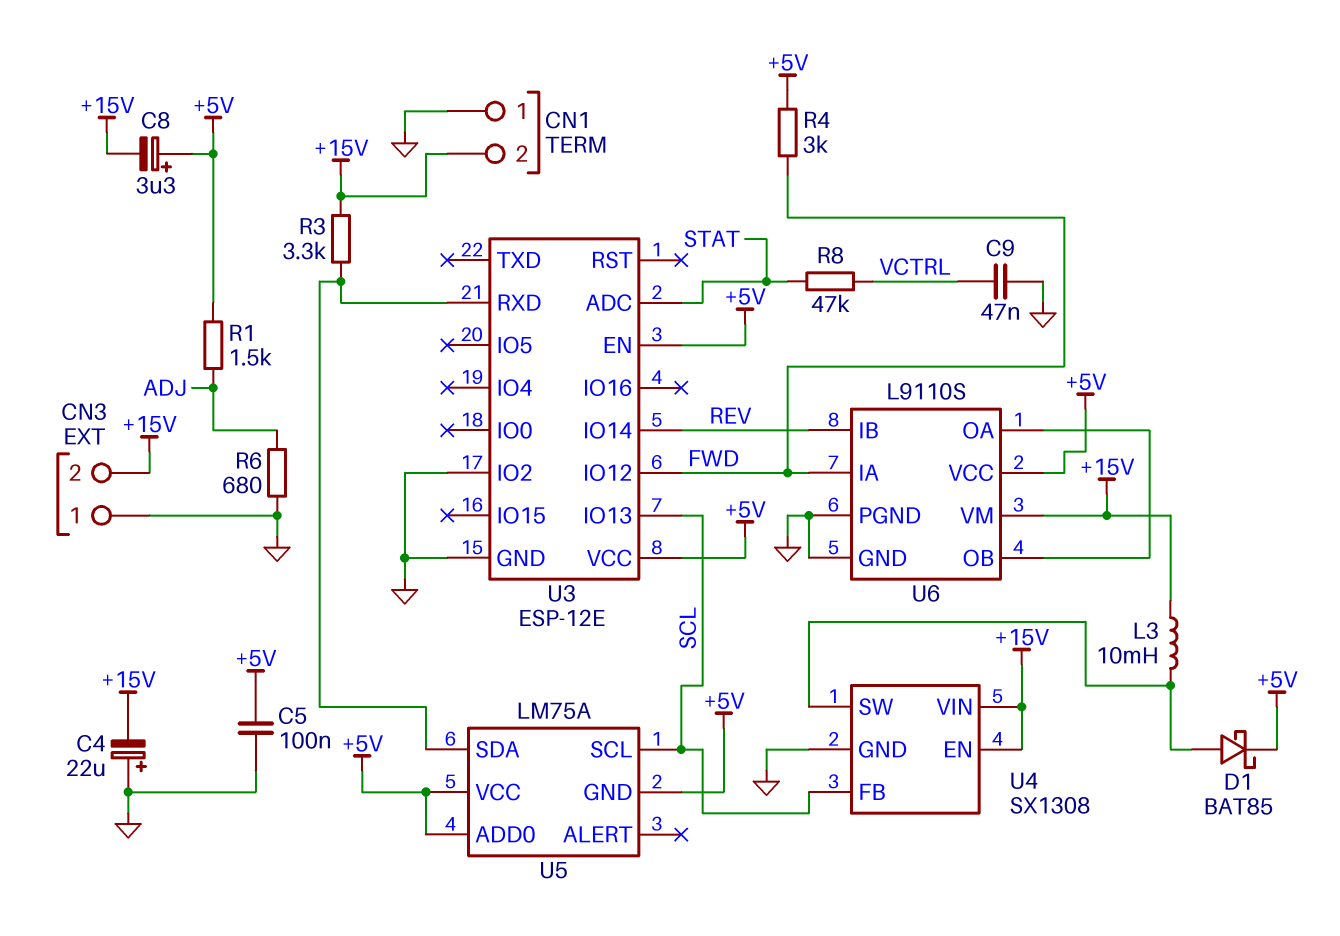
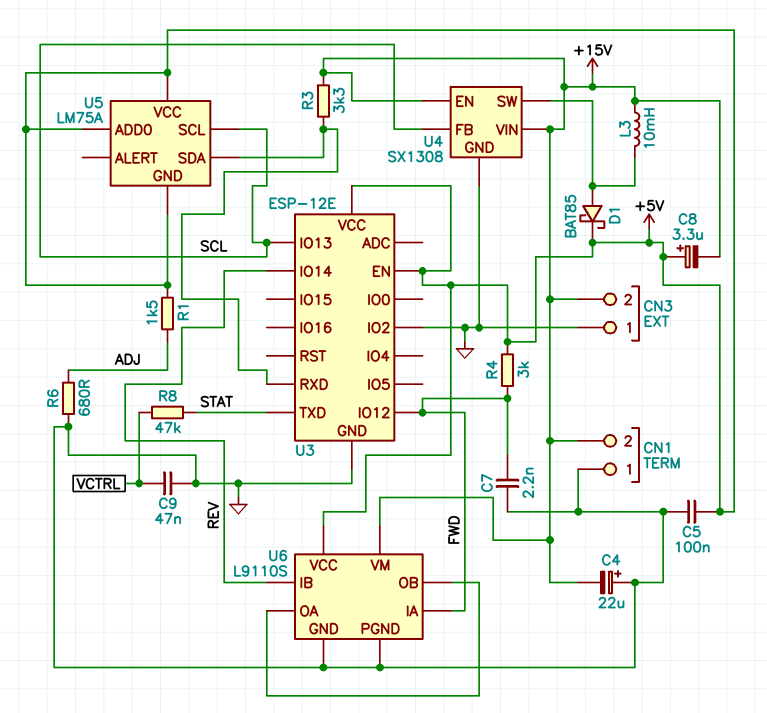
C7: none -> 2.2nF (FWD, GND)
U3 pin ADC: STAT -> none
U3 pin TXD: none -> STAT

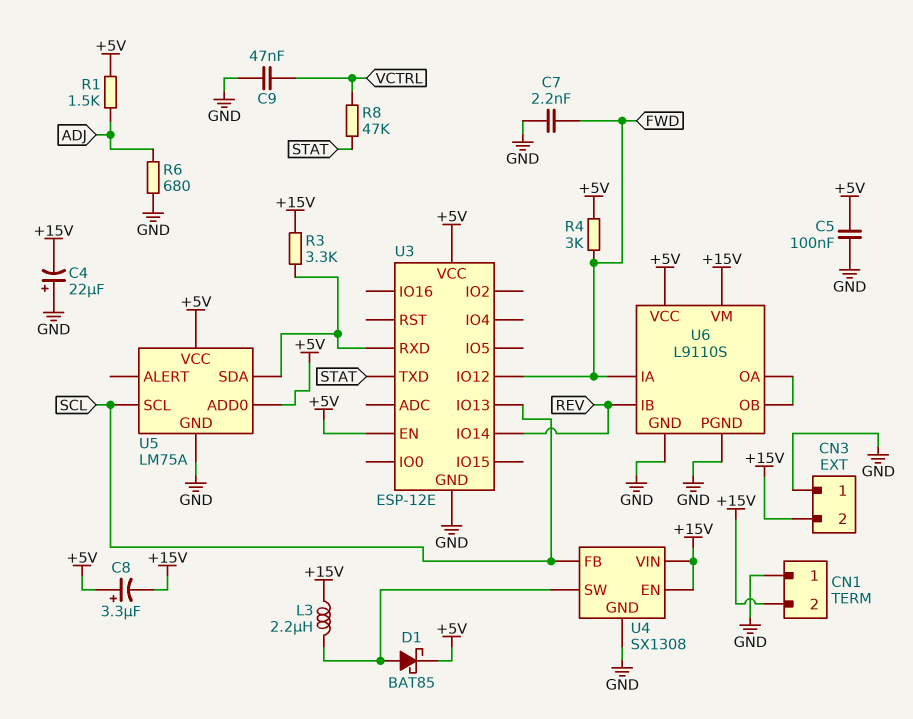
L3: 10mH (+15V, U4/SW) -> 2.2uH (+15V, U4/SW)
U3 pin IO2: GND -> none
U5 pin GND: +5V -> GND

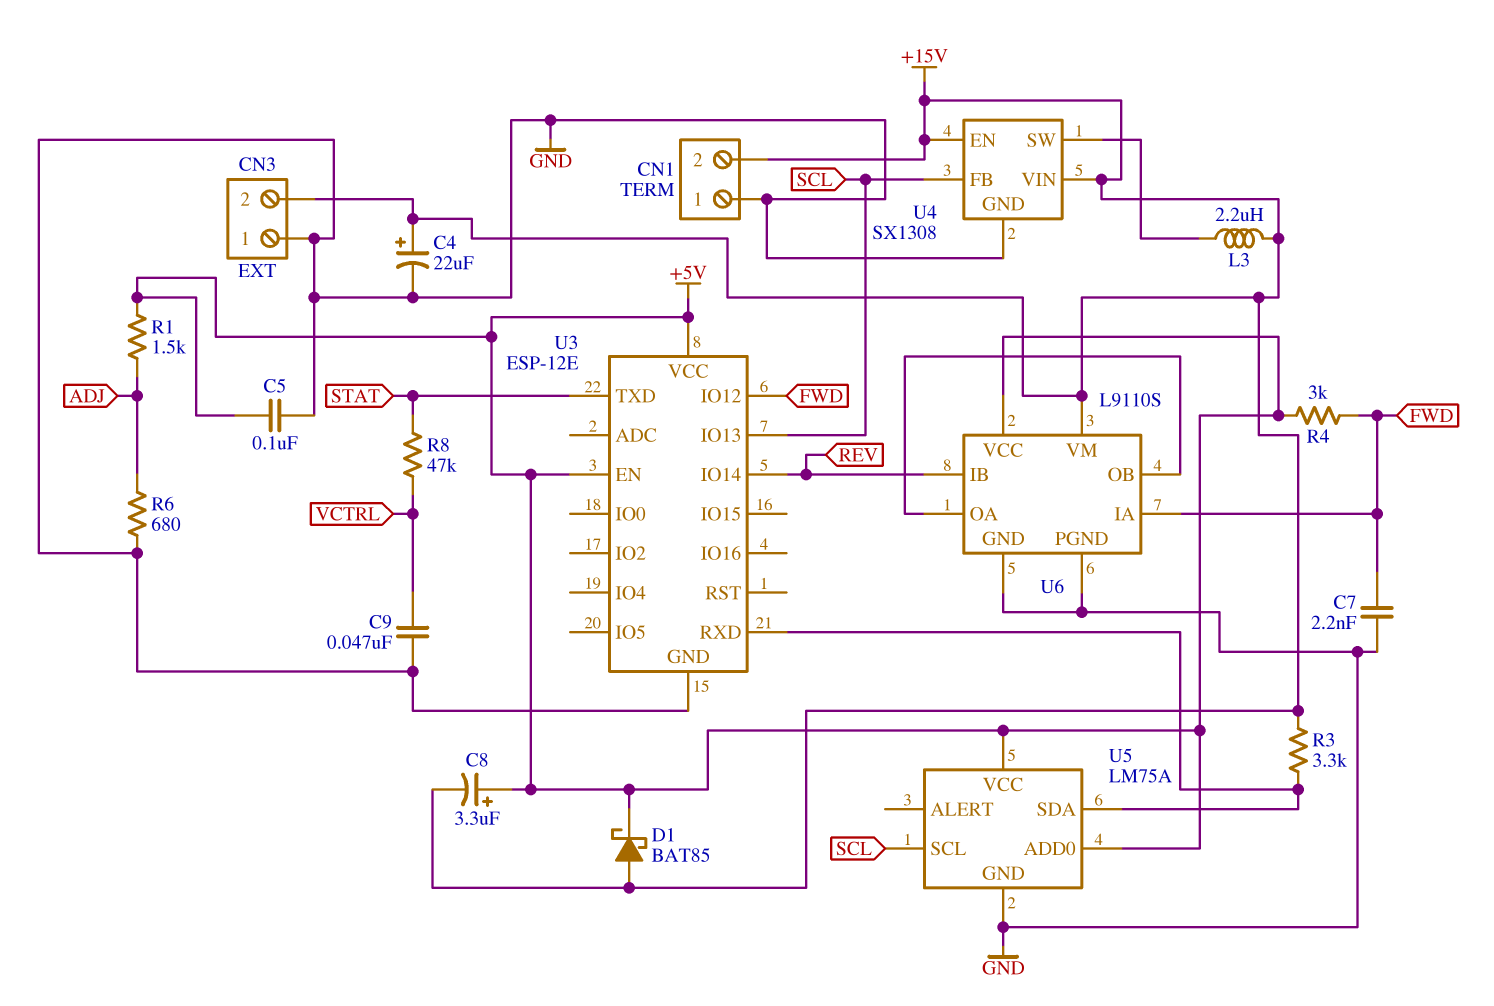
C4: 22uF (plus GND, minus +15V) -> 22uF (plus +15V, minus GND)
D1: schottky BAT85 (A U4/SW, K +5V) -> schottky BAT85 (A +15V, K +5V)

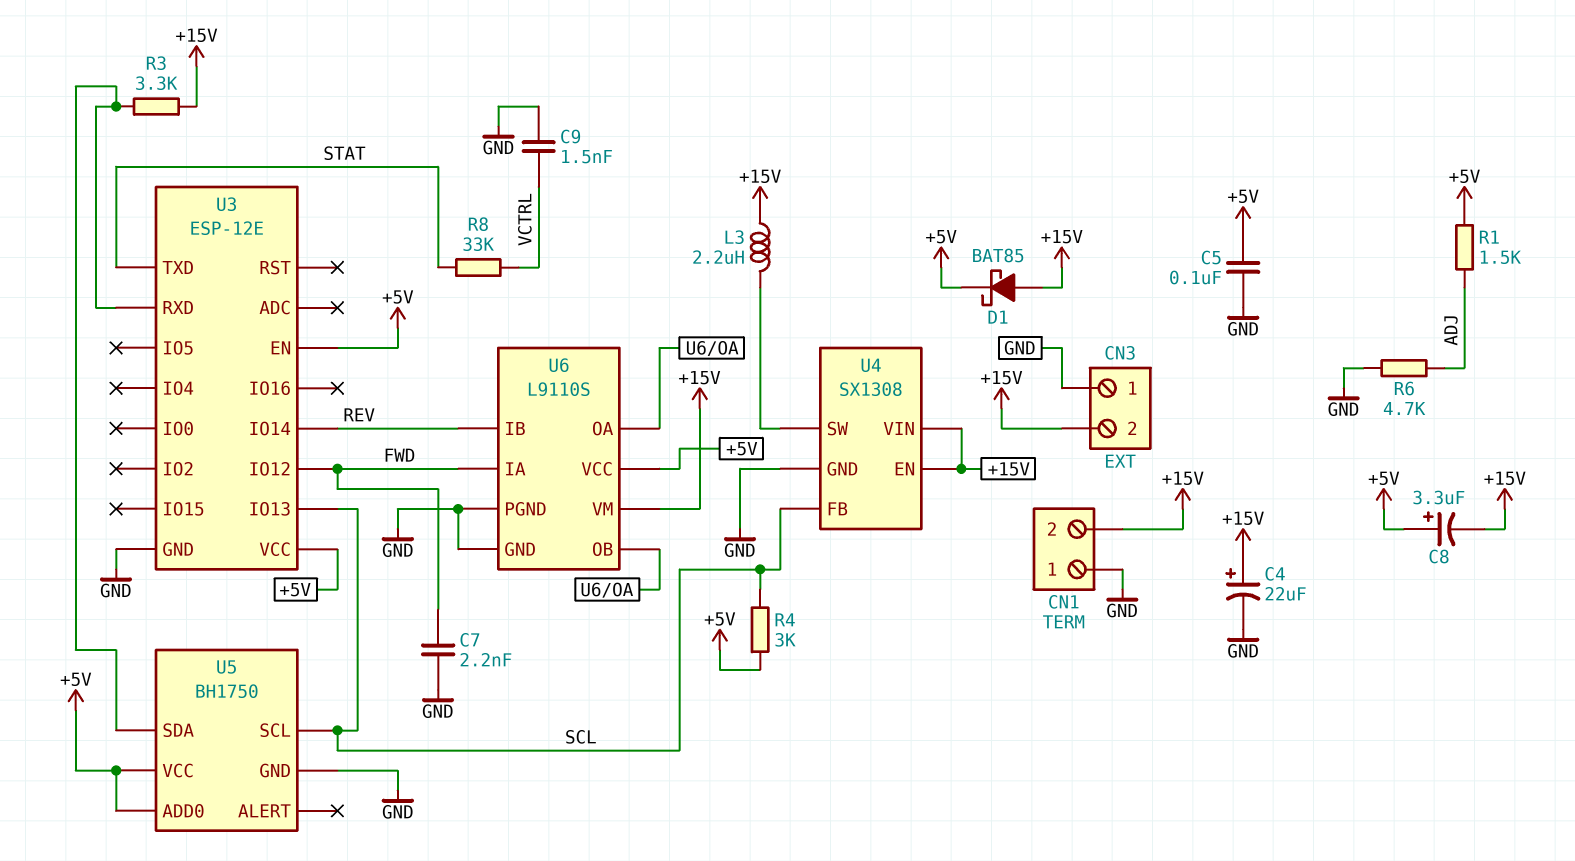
C9: 47nF (GND, VCTRL) -> 1.5nF (GND, VCTRL)
R4: 3k (+5V, FWD) -> 3k (+5V, SCL)
R6: 680 (ADJ, GND) -> 4.7k (ADJ, GND)
R8: 47k (STAT, VCTRL) -> 33k (STAT, VCTRL)
U5: LM75A -> BH1750

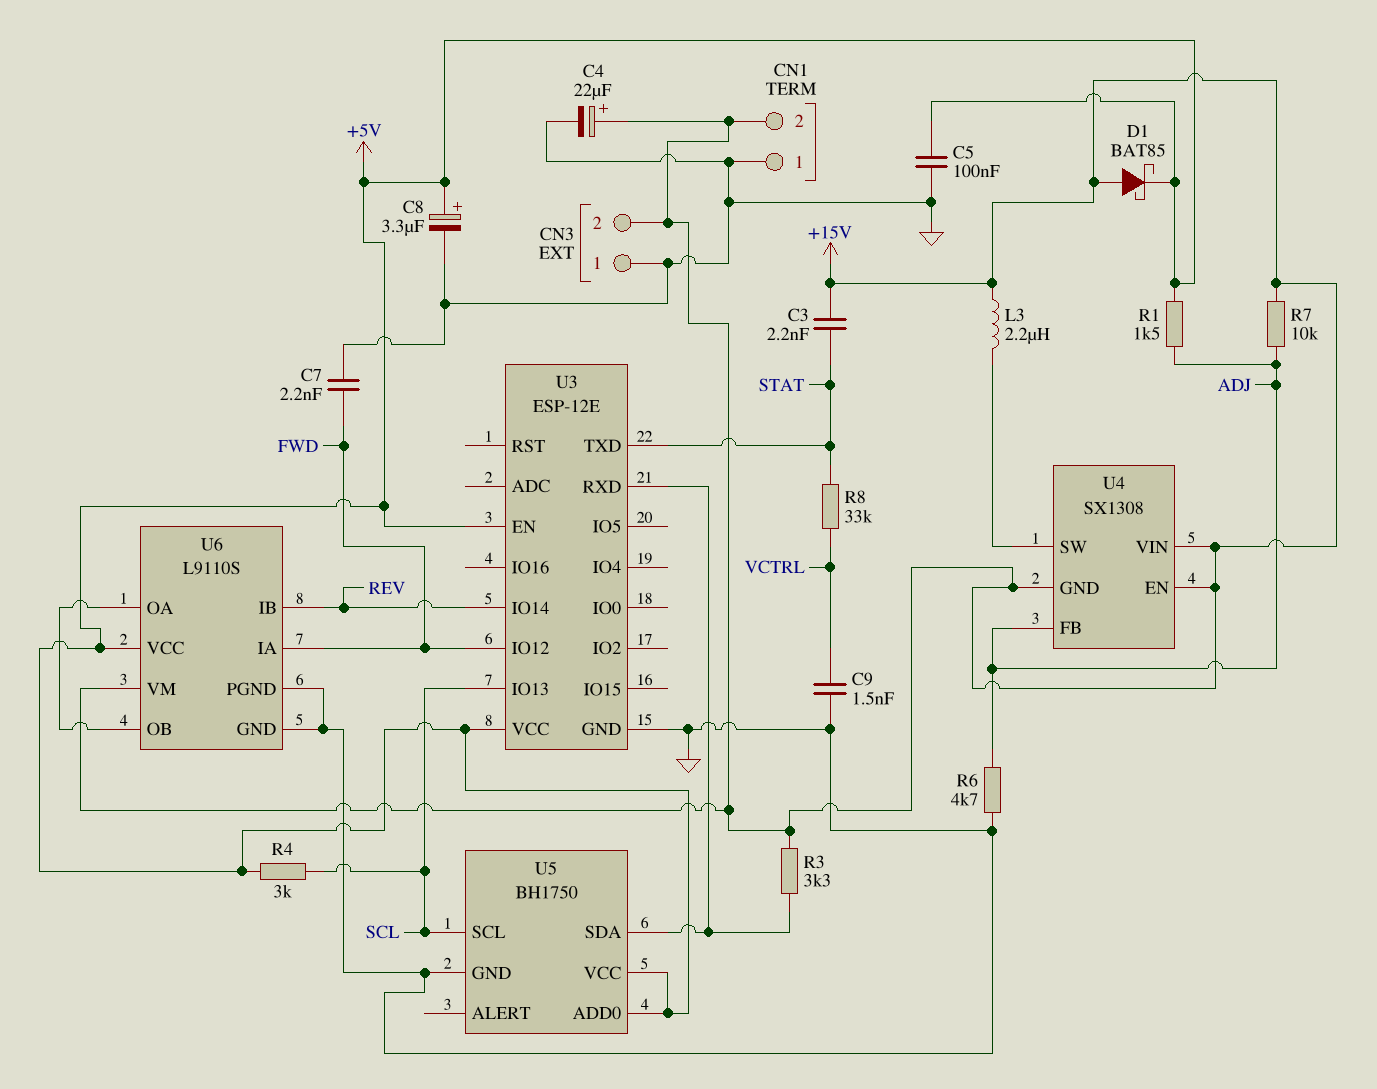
C3: none -> 2.2nF (+15V, STAT)
C8: 3.3uF (plus +5V, minus +15V) -> 3.3uF (plus +5V, minus GND)
R7: none -> 10k (+15V, ADJ)
U4 pin FB: SCL -> ADJ
U4 pin GND: GND -> +15V

